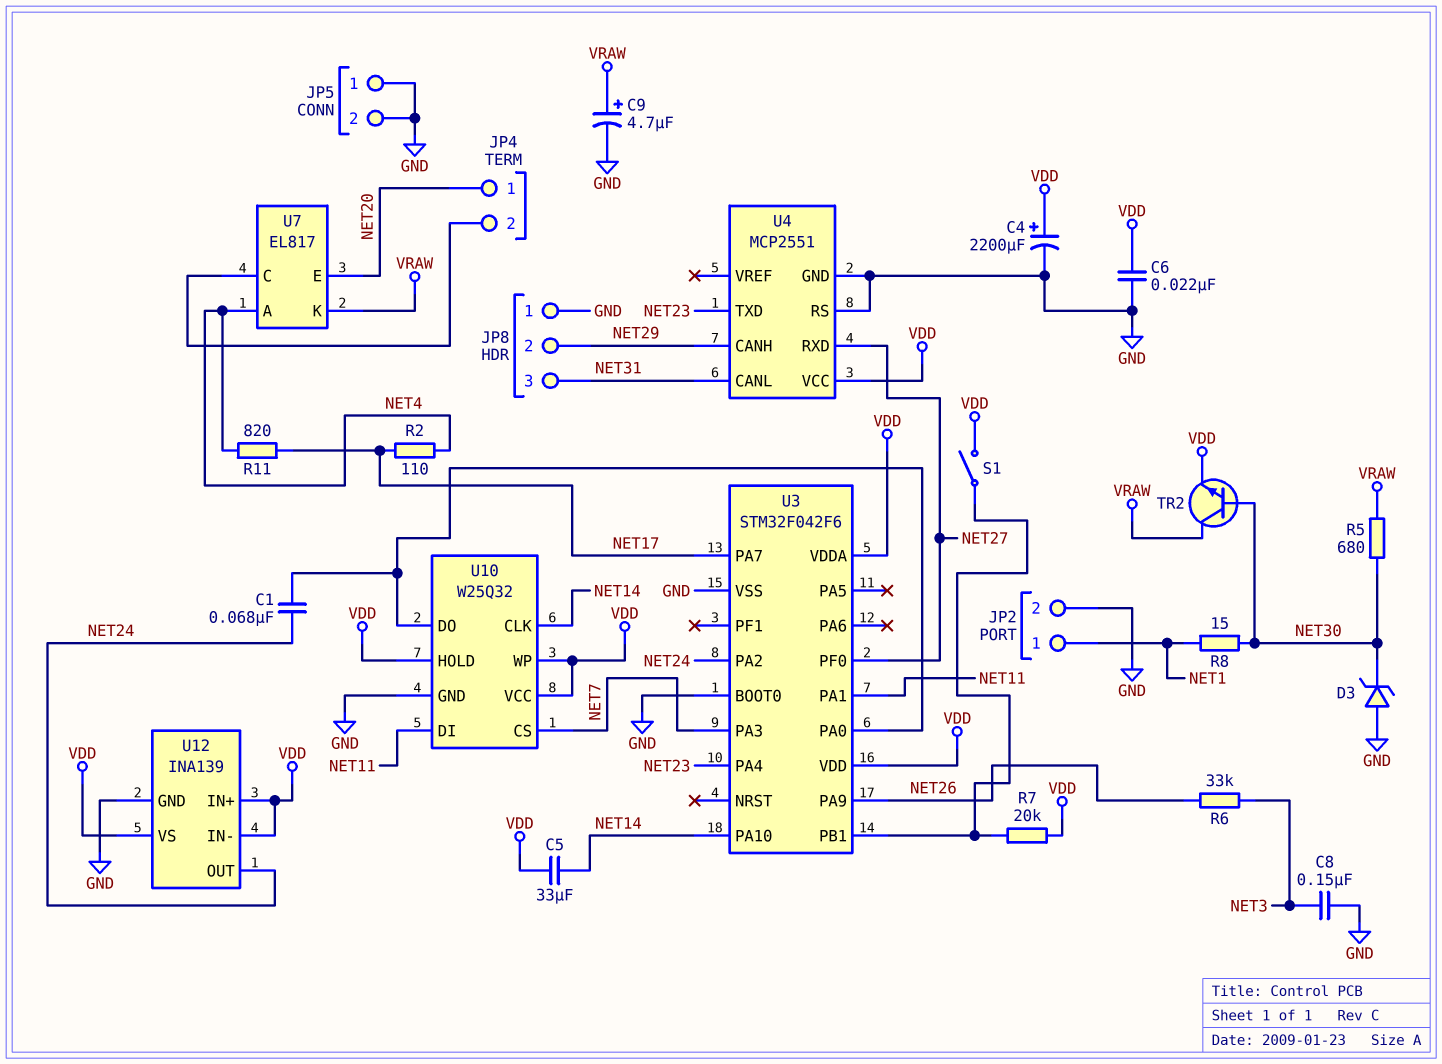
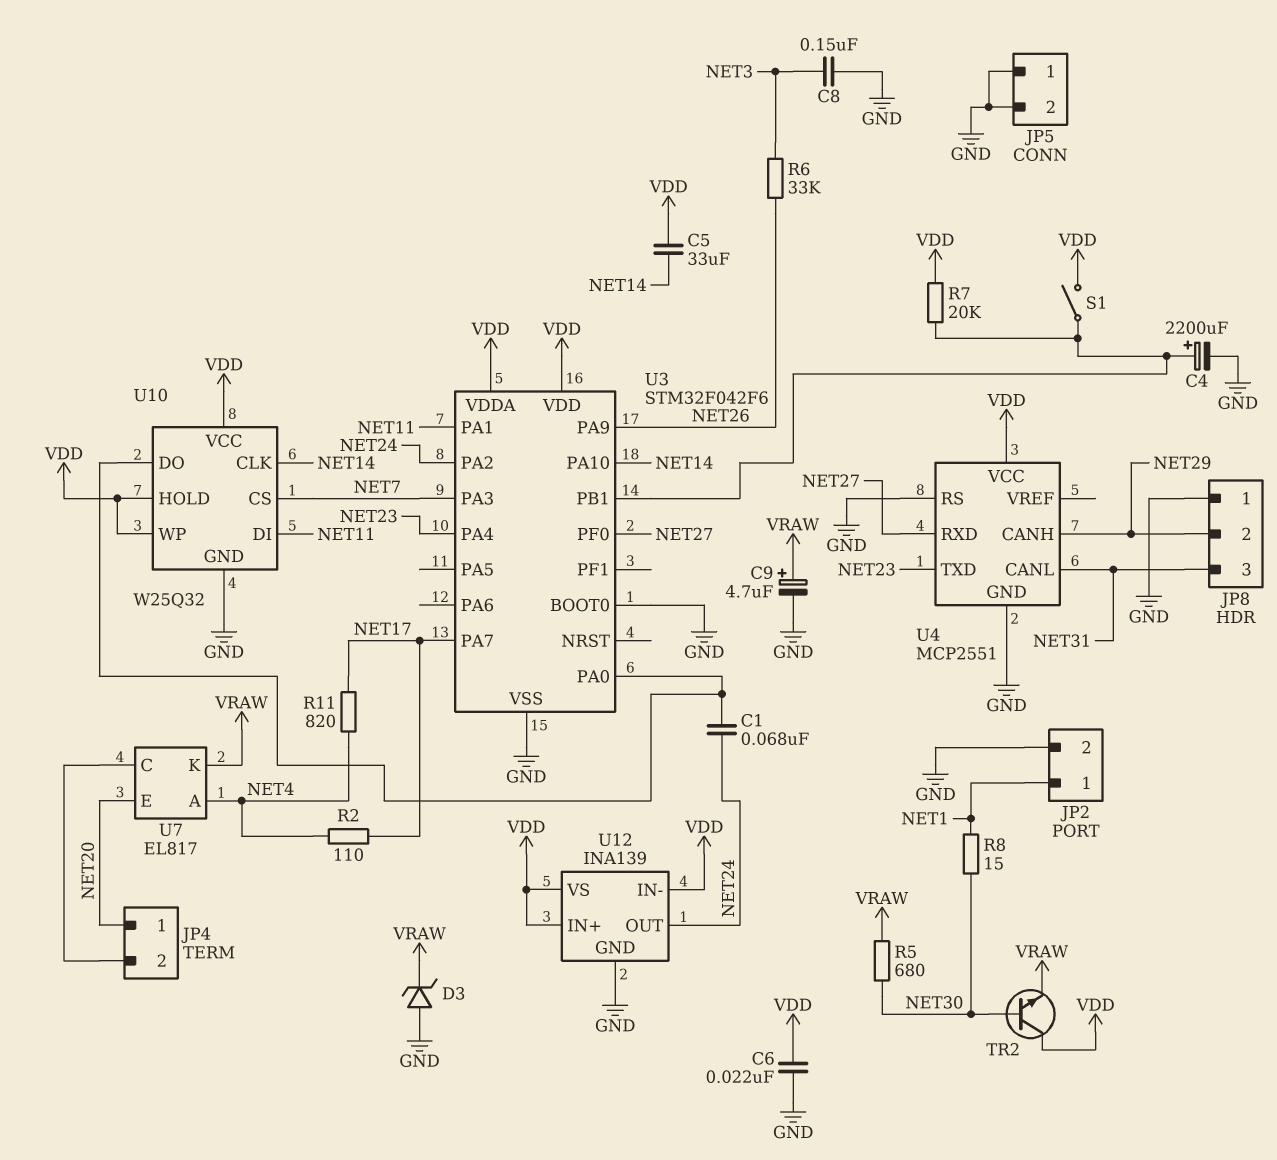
C4: 2200uF (plus VDD, minus GND) -> 2200uF (plus U3/PB1, minus GND)
D3: zener (A GND, K NET30) -> zener (A GND, K VRAW)
TR2: NPN (B NET30, C VRAW, E VDD) -> NPN (B NET30, C VDD, E VRAW)

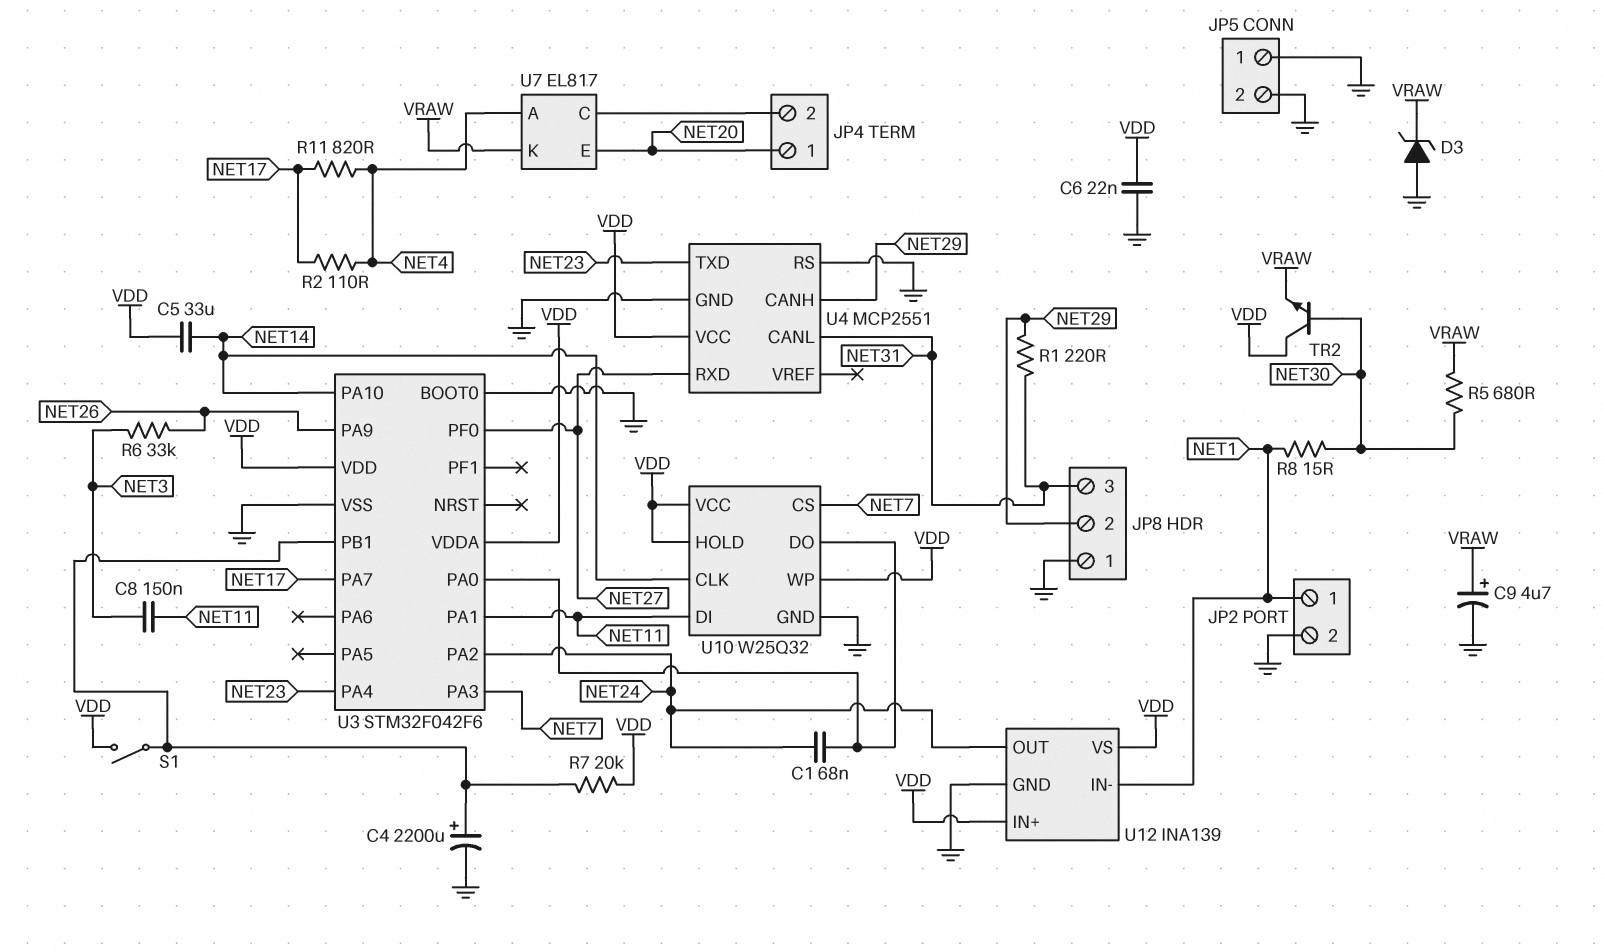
C8: 150nF (GND, NET3) -> 150nF (NET3, NET11)
R1: none -> 220 (NET29, NET31)
U12 pin IN-: VDD -> NET1

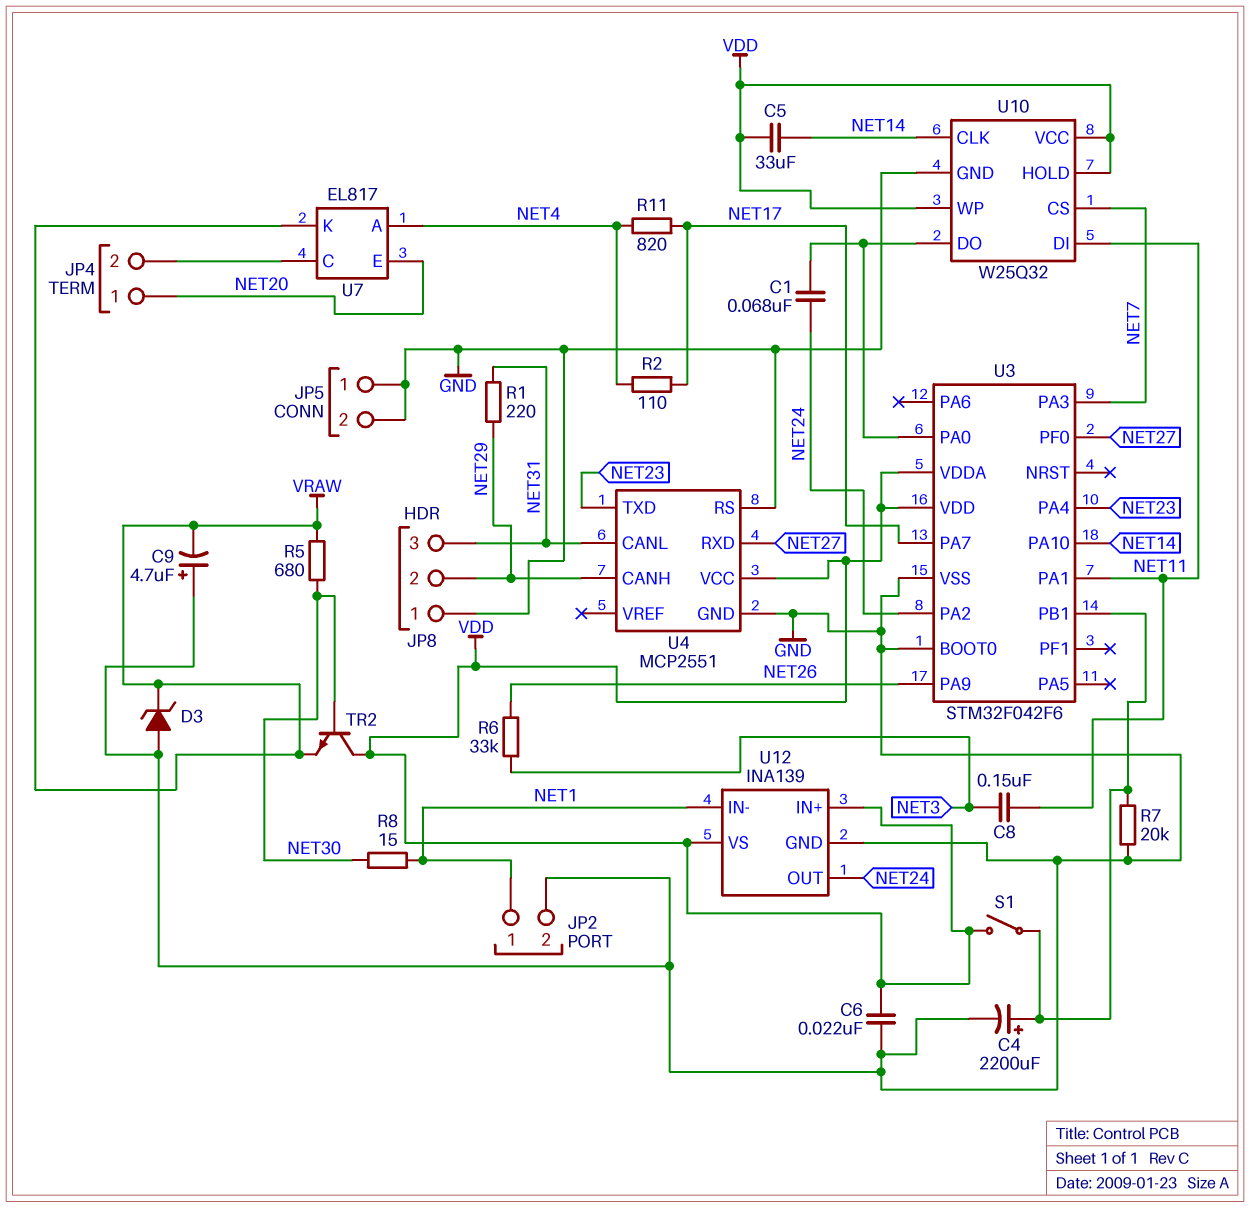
C9: 4.7uF (plus VRAW, minus GND) -> 4.7uF (plus GND, minus VRAW)
R7: 20k (U3/PB1, VDD) -> 20k (GND, U3/PB1)

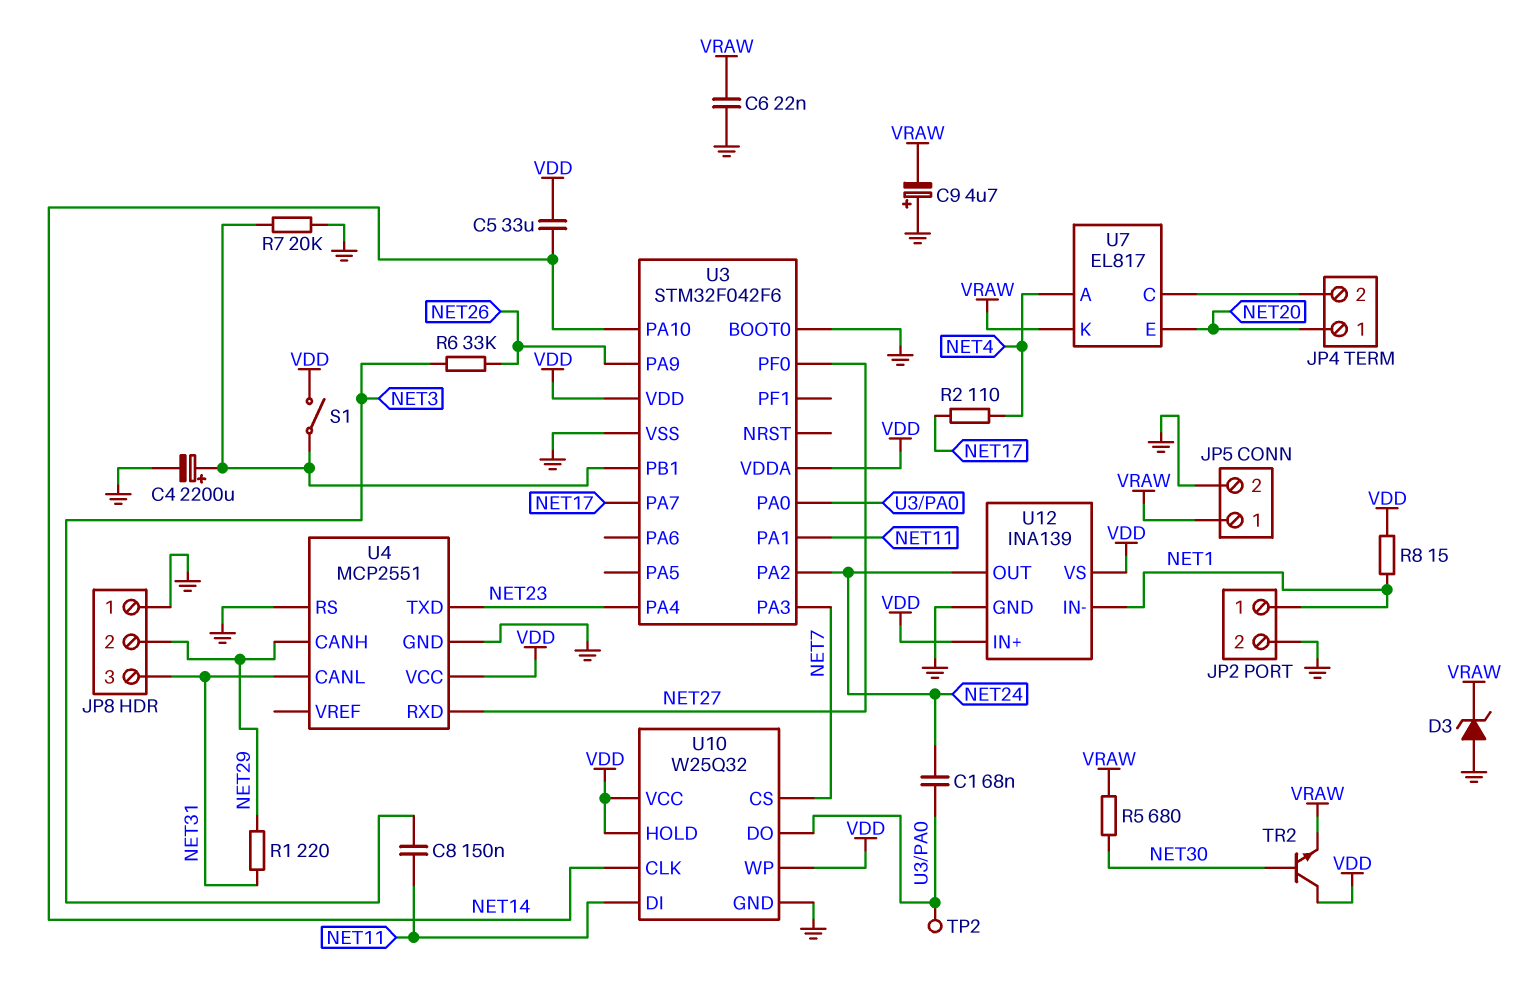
C6: 22nF (GND, VDD) -> 22nF (GND, VRAW)
JP5 pin 1: GND -> VRAW
R8: 15 (NET1, NET30) -> 15 (NET1, VDD)
R11: 820 (NET4, NET17) -> none
TP2: none -> test point (U3/PA0)

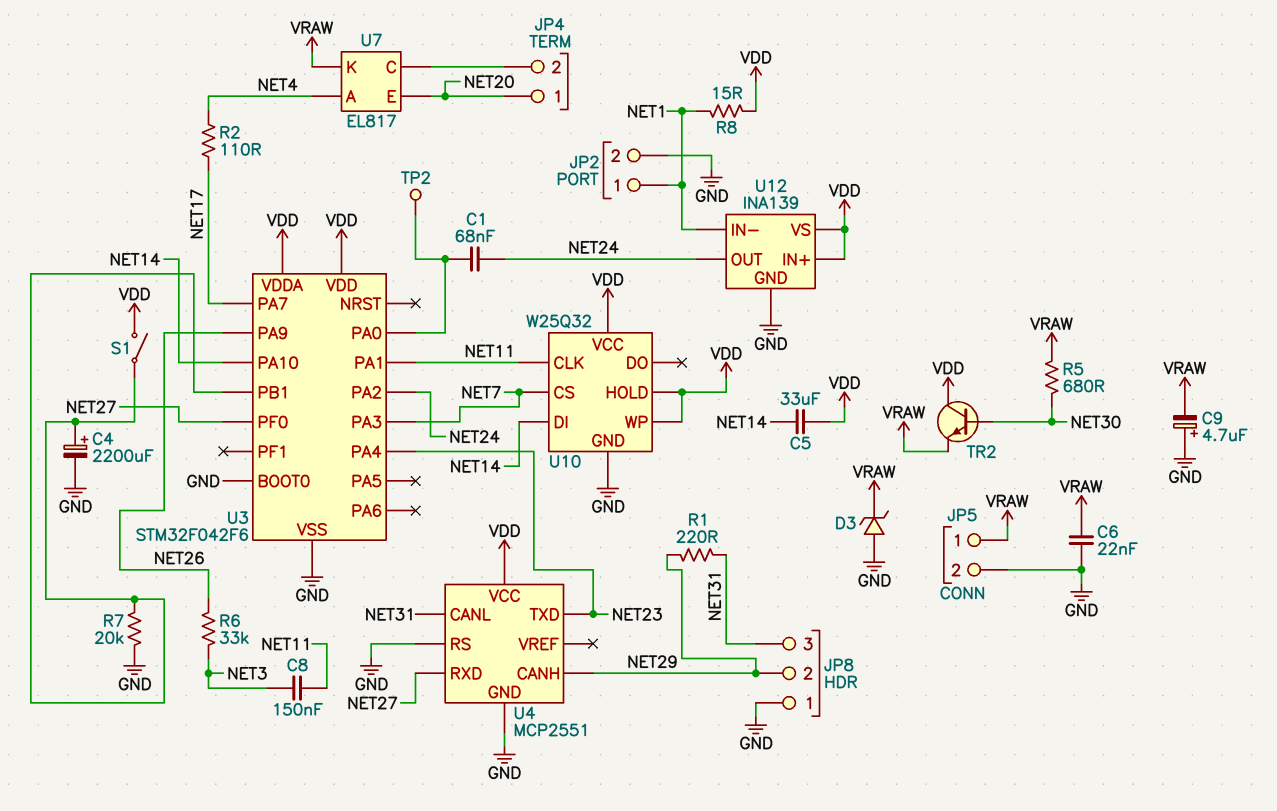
U10 pin CLK: NET14 -> NET11
U10 pin DI: NET11 -> NET14
U10 pin DO: U3/PA0 -> none

